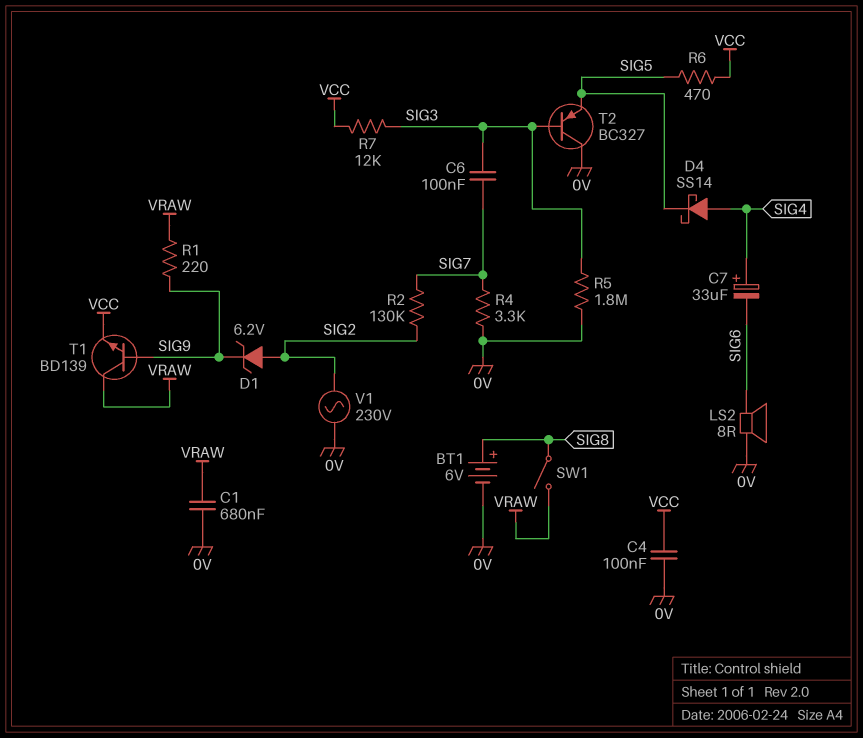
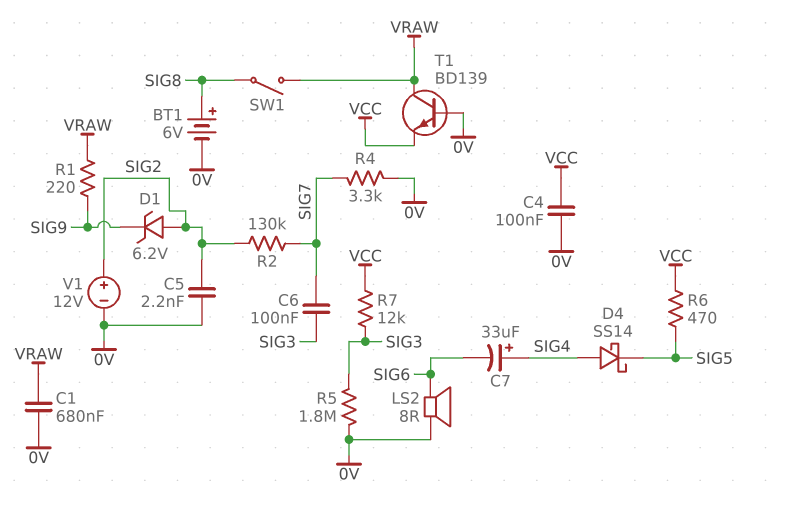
C5: none -> 2.2nF (0V, SIG2)
T1: NPN BD139 (B SIG9, C VRAW, E VCC) -> NPN BD139 (B 0V, C VRAW, E VCC)
T2: PNP BC327 (B SIG3, C 0V, E SIG5) -> none
V1: AC 230V (0V, SIG2) -> 12V (plus SIG2, minus 0V)

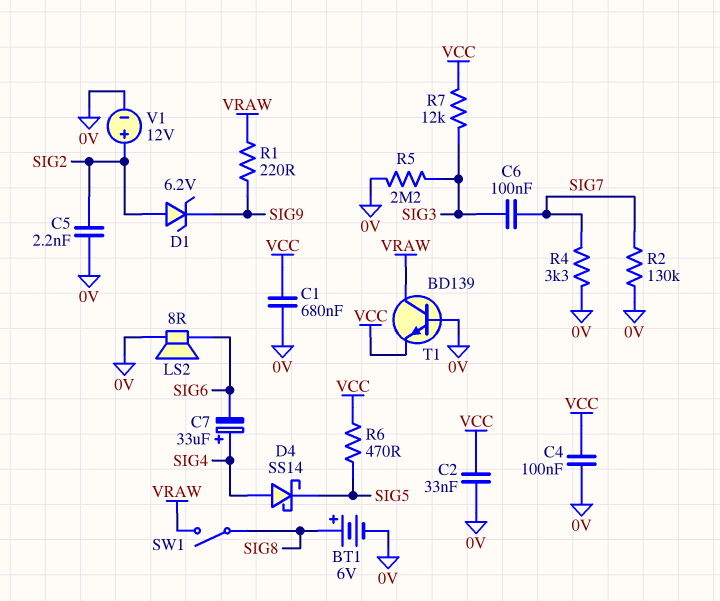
C1: 680nF (0V, VRAW) -> 680nF (0V, VCC)
C2: none -> 33nF (0V, VCC)
R2: 130k (SIG2, SIG7) -> 130k (0V, SIG7)
R5: 1.8M (0V, SIG3) -> 2.2M (0V, SIG3)

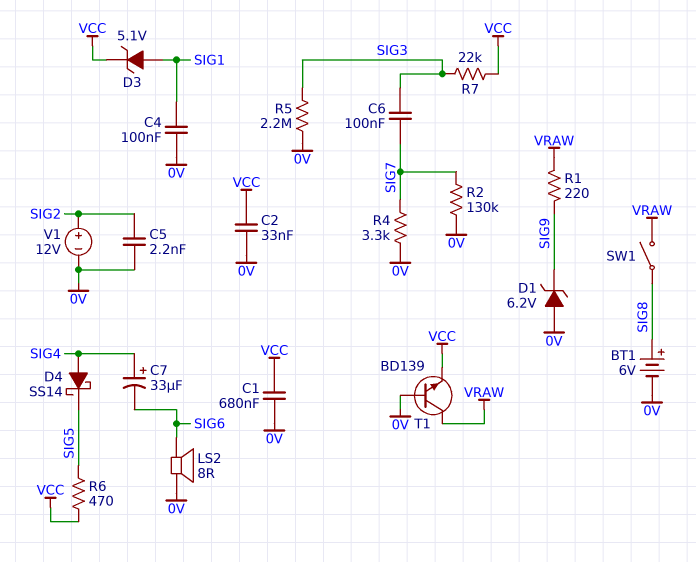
C4: 100nF (0V, VCC) -> 100nF (0V, SIG1)
D1: zener 6.2V (A SIG2, K SIG9) -> zener 6.2V (A 0V, K SIG9)
D3: none -> zener 5.1V (A SIG1, K VCC)
R7: 12k (SIG3, VCC) -> 22k (SIG3, VCC)

